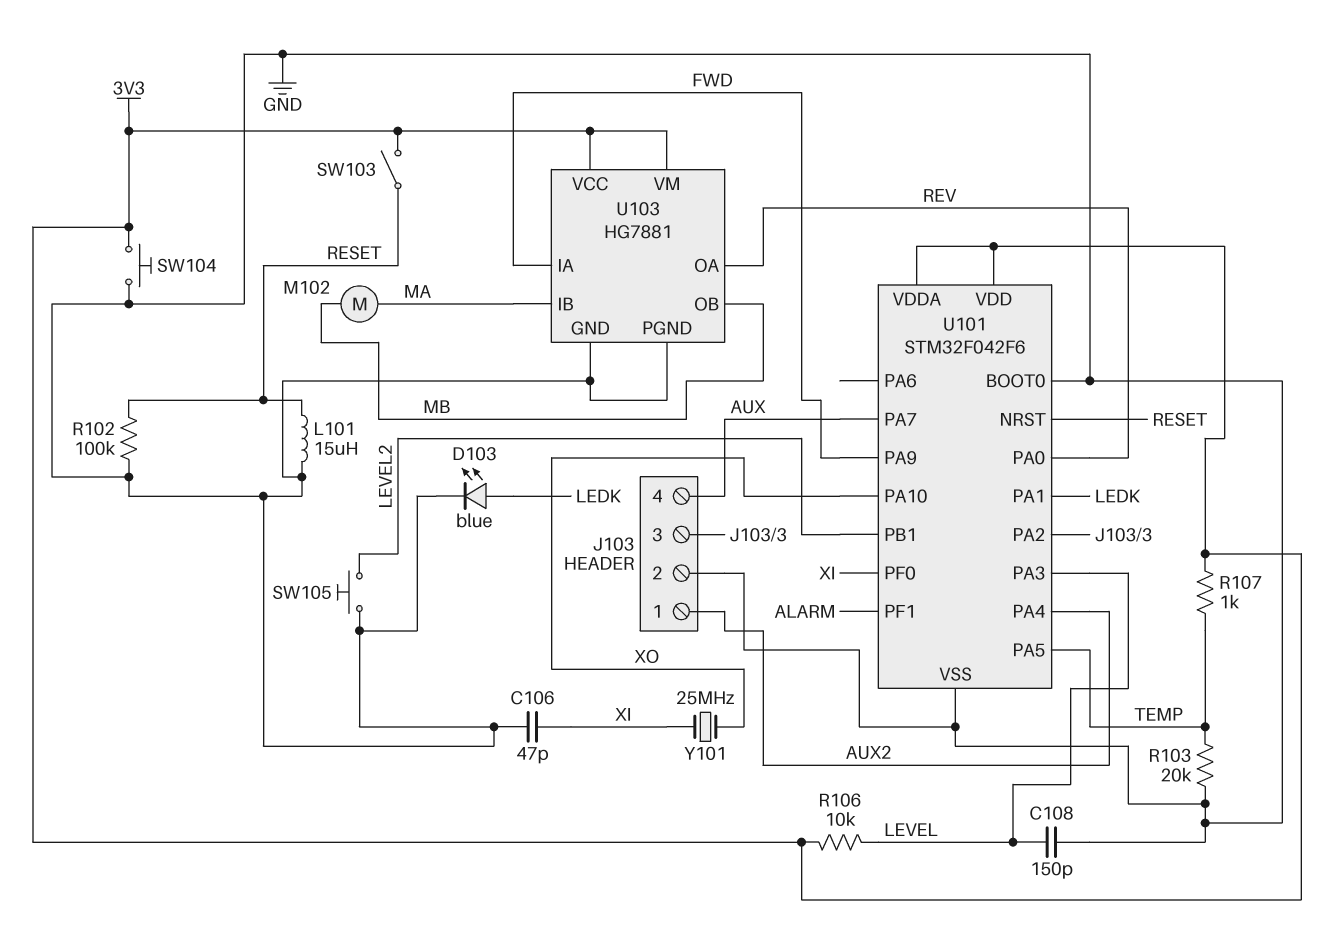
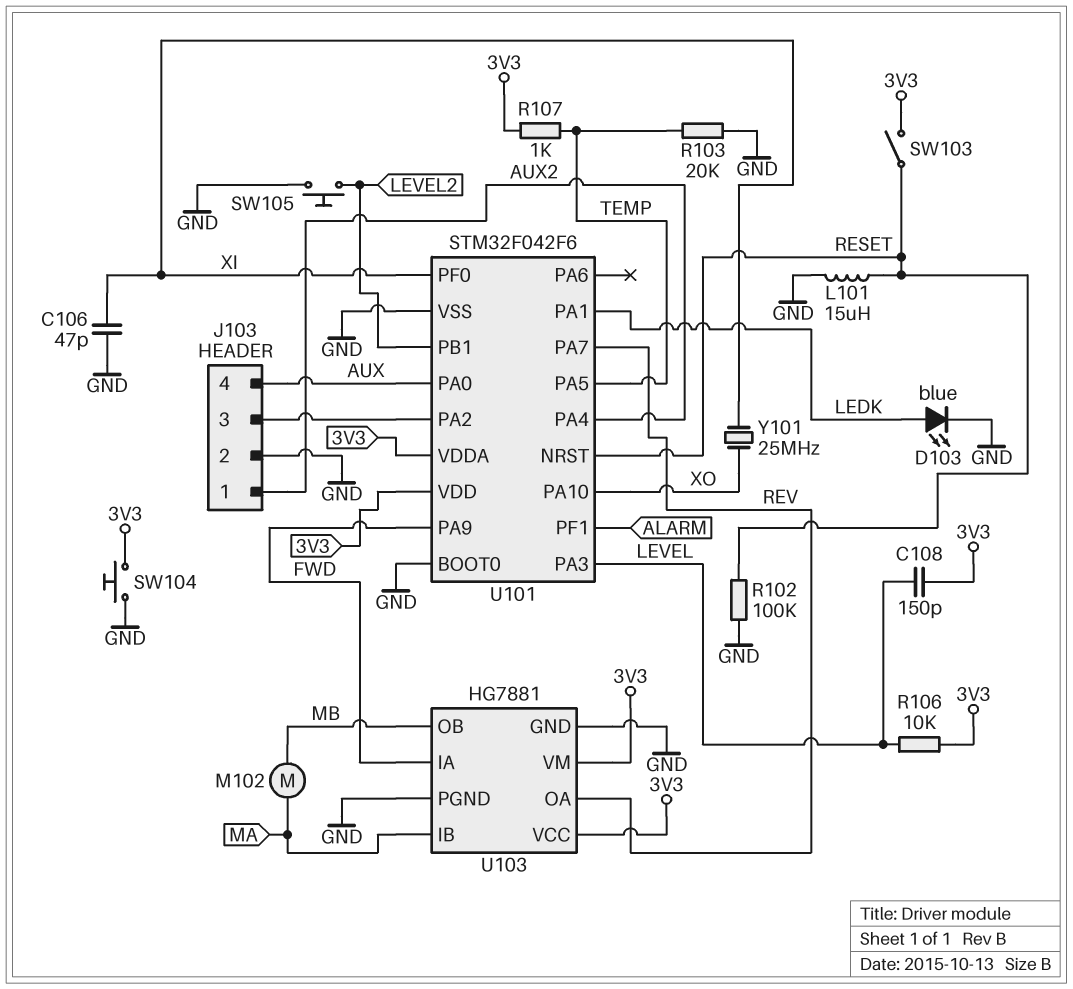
C108: 150pF (GND, LEVEL) -> 150pF (3V3, LEVEL)
U101 pin PA0: REV -> AUX
U101 pin PA7: AUX -> REV

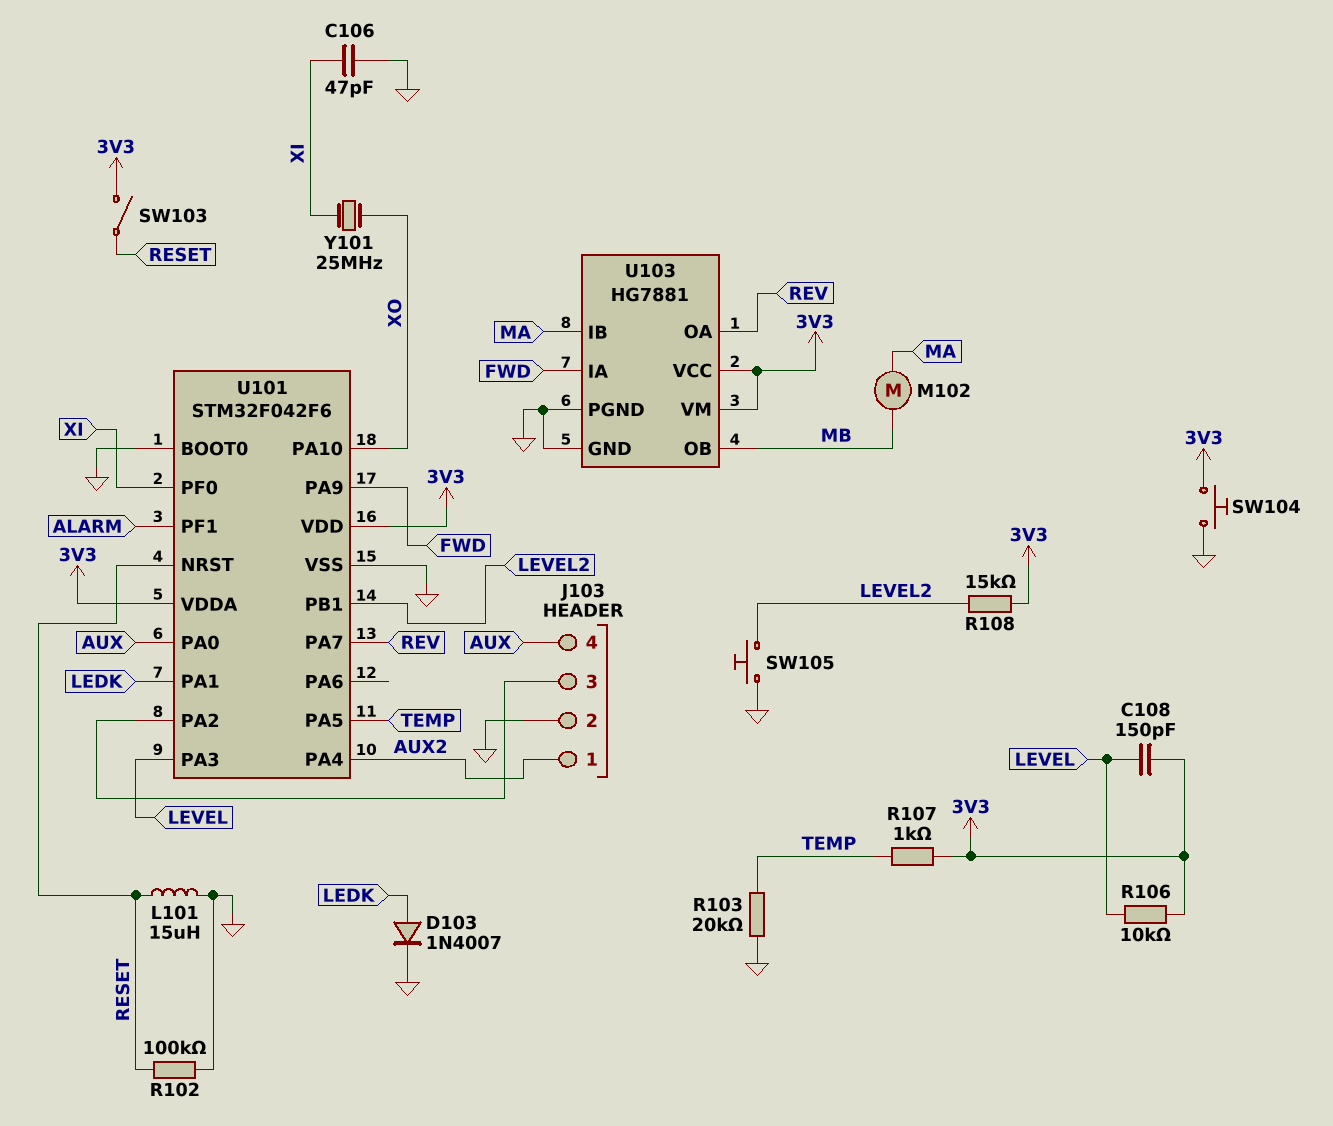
D103: LED blue (A LEDK, K GND) -> diode 1N4007 (A LEDK, K GND)
R108: none -> 15k (3V3, LEVEL2)

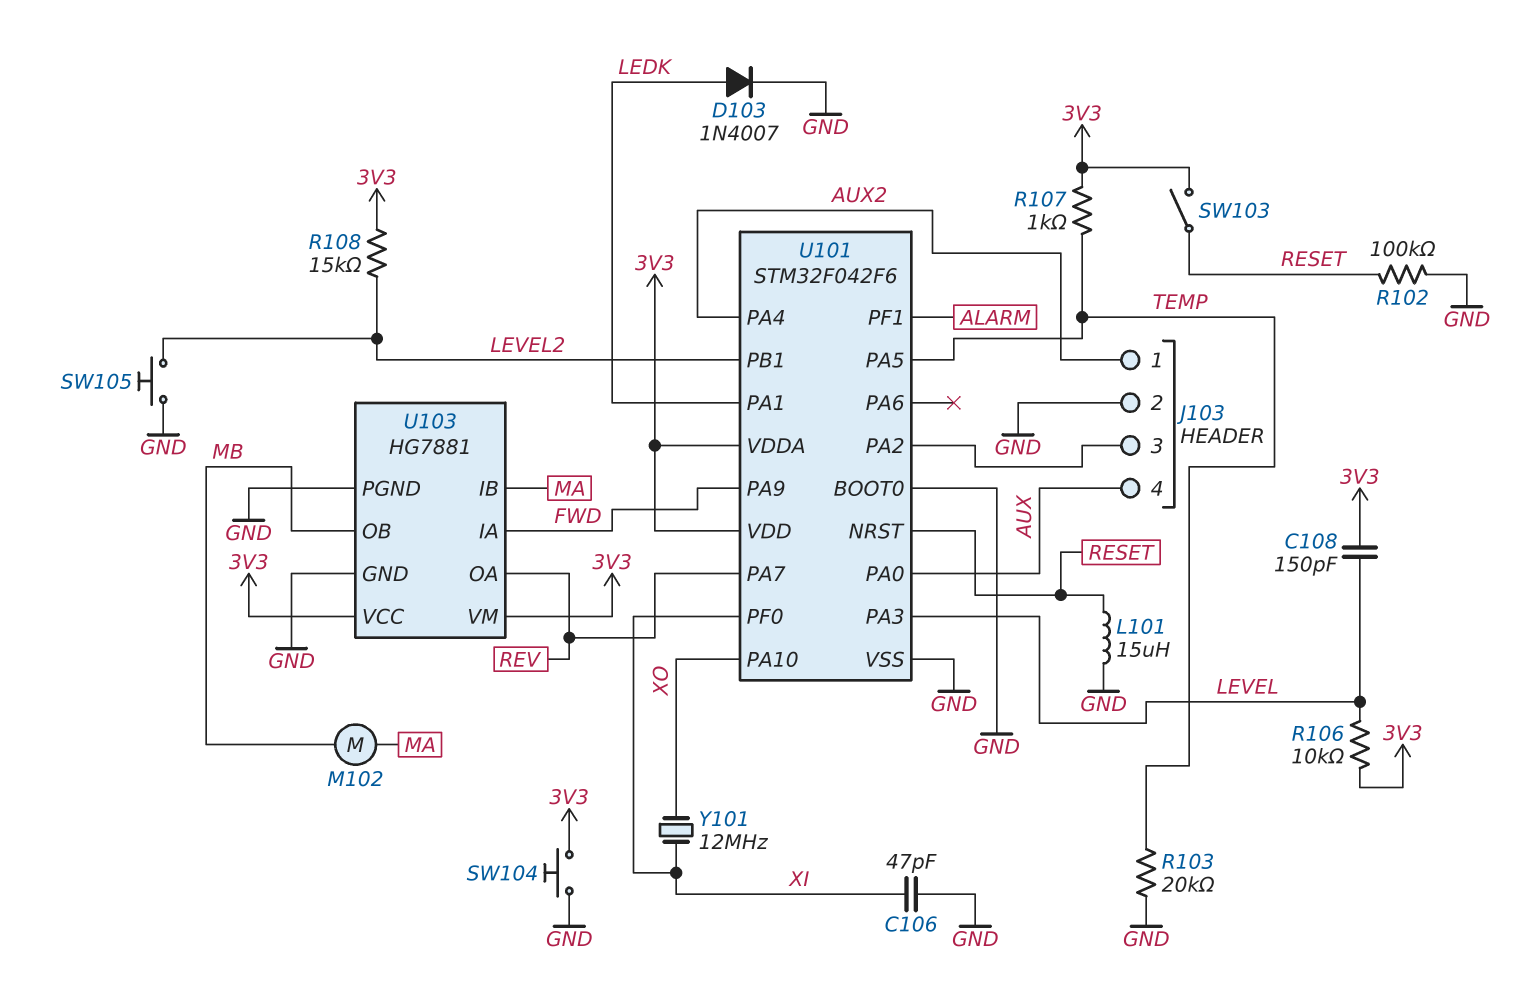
Y101: 25MHz (XI, XO) -> 12MHz (XI, XO)

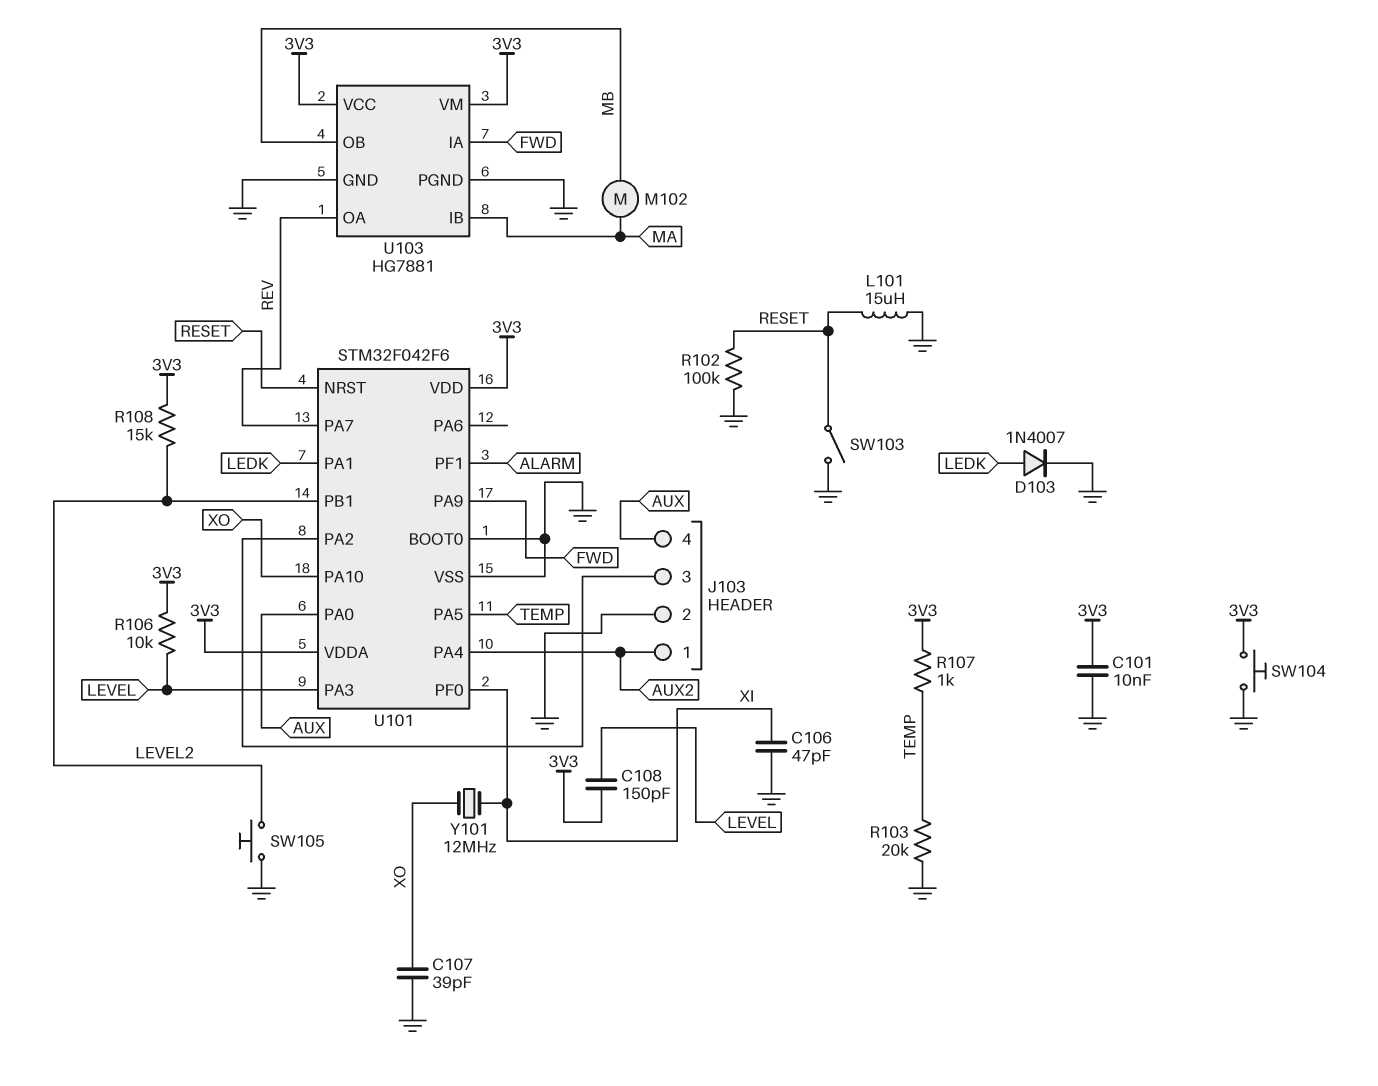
C101: none -> 10nF (3V3, GND)
C107: none -> 39pF (GND, XO)
SW103: switch (3V3, RESET) -> switch (GND, RESET)

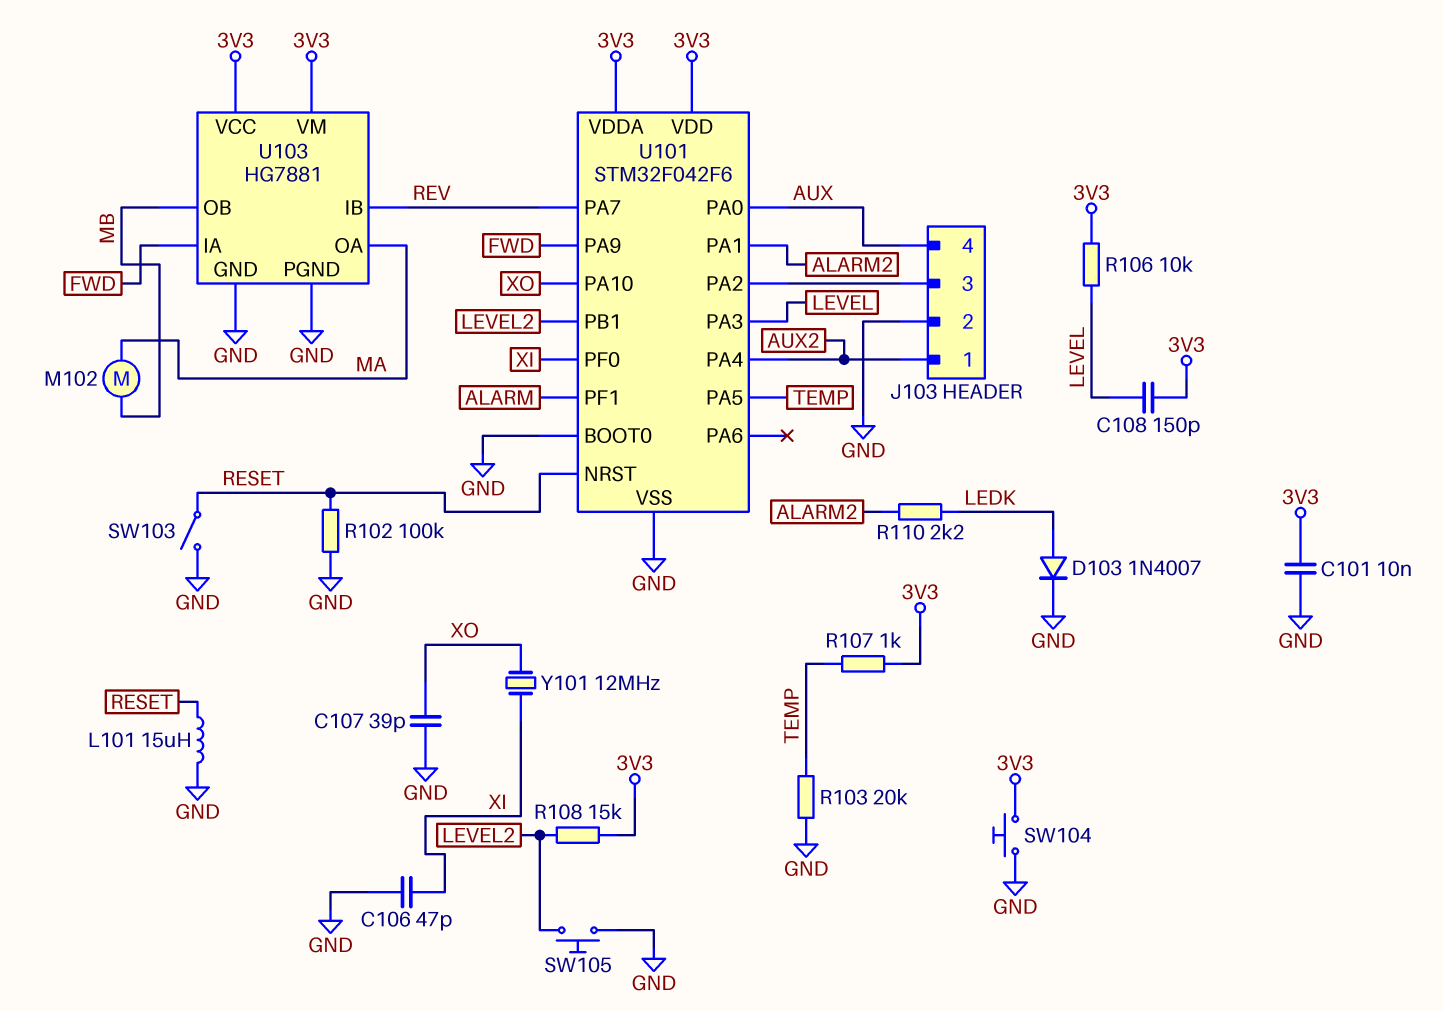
R110: none -> 2.2k (ALARM2, LEDK)
U101 pin PA1: LEDK -> ALARM2
U103 pin IB: MA -> REV
U103 pin OA: REV -> MA

